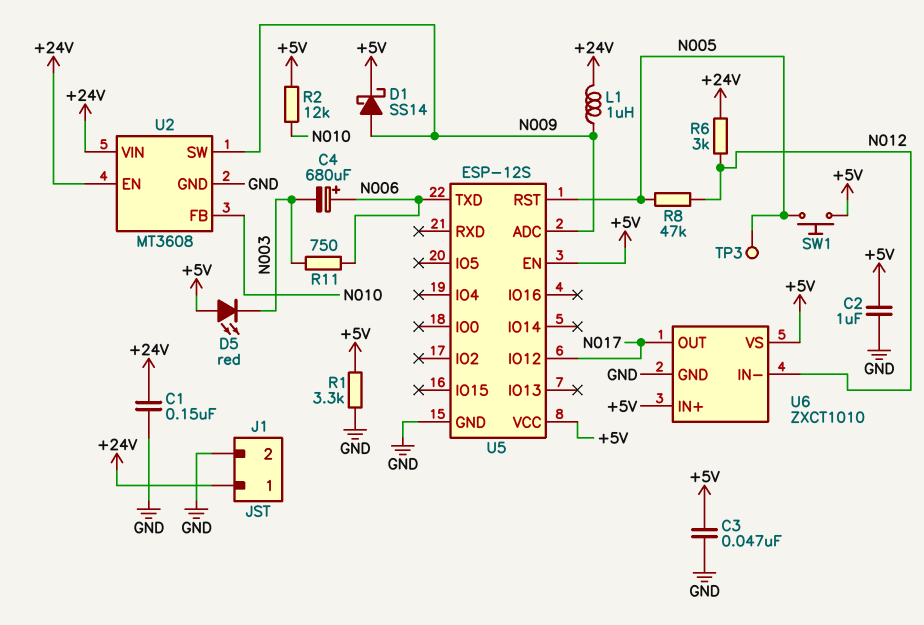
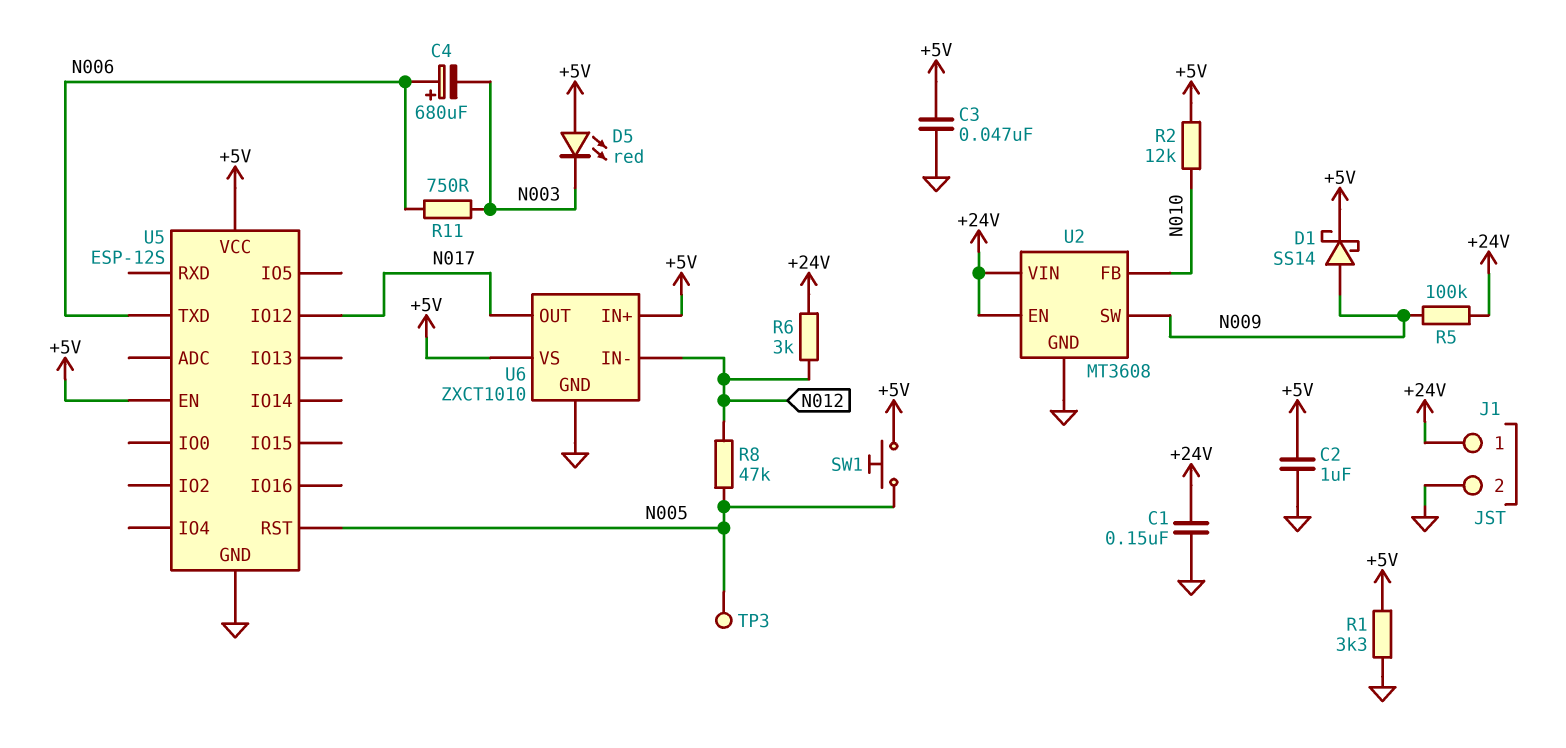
L1: 1uH (+24V, N009) -> none
R5: none -> 100k (+24V, N009)
U5 pin ADC: N009 -> none

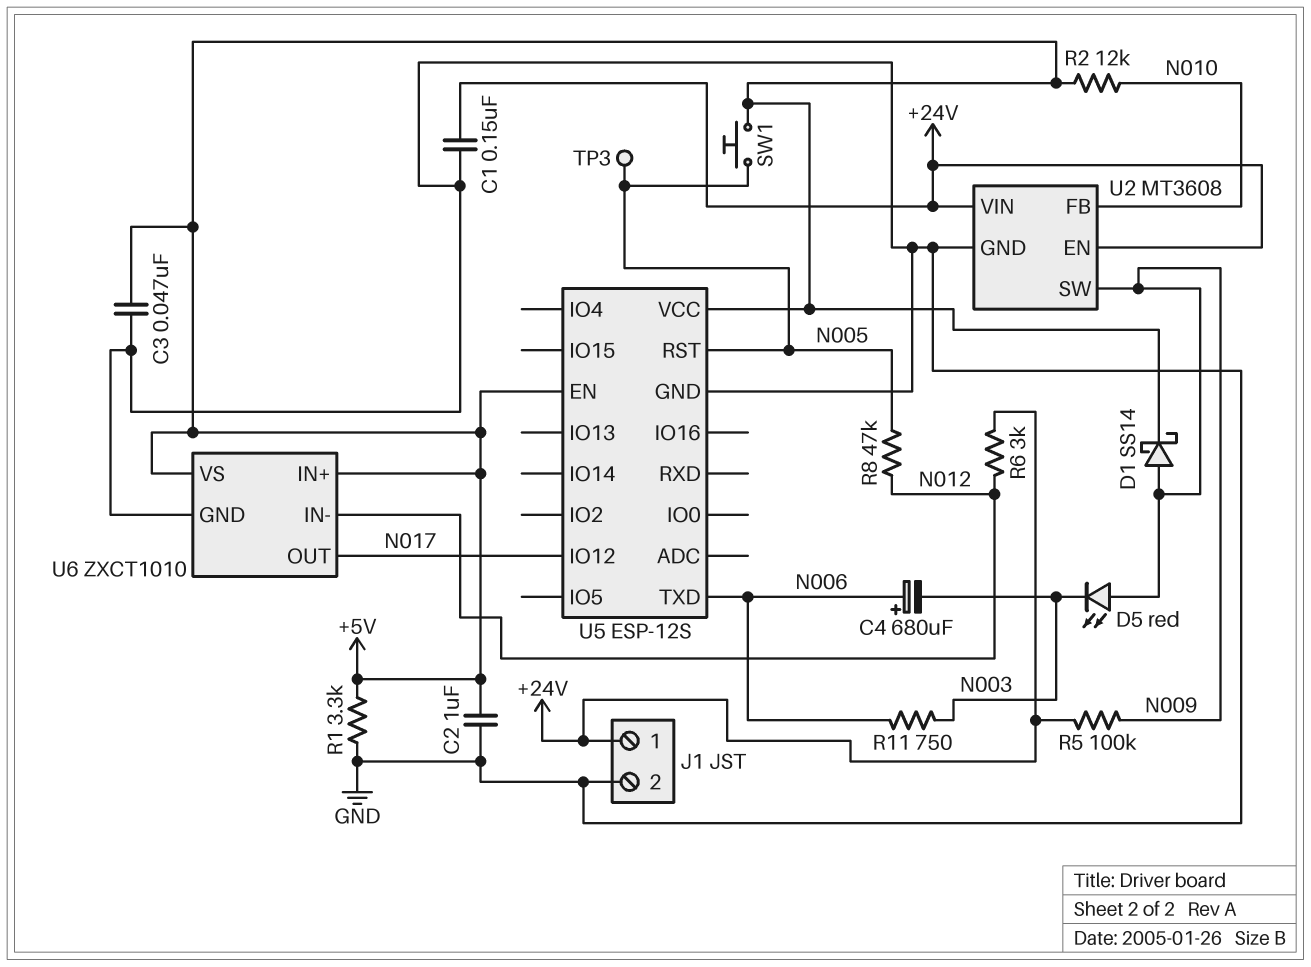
D5: LED red (A +5V, K N003) -> LED red (A N009, K N003)

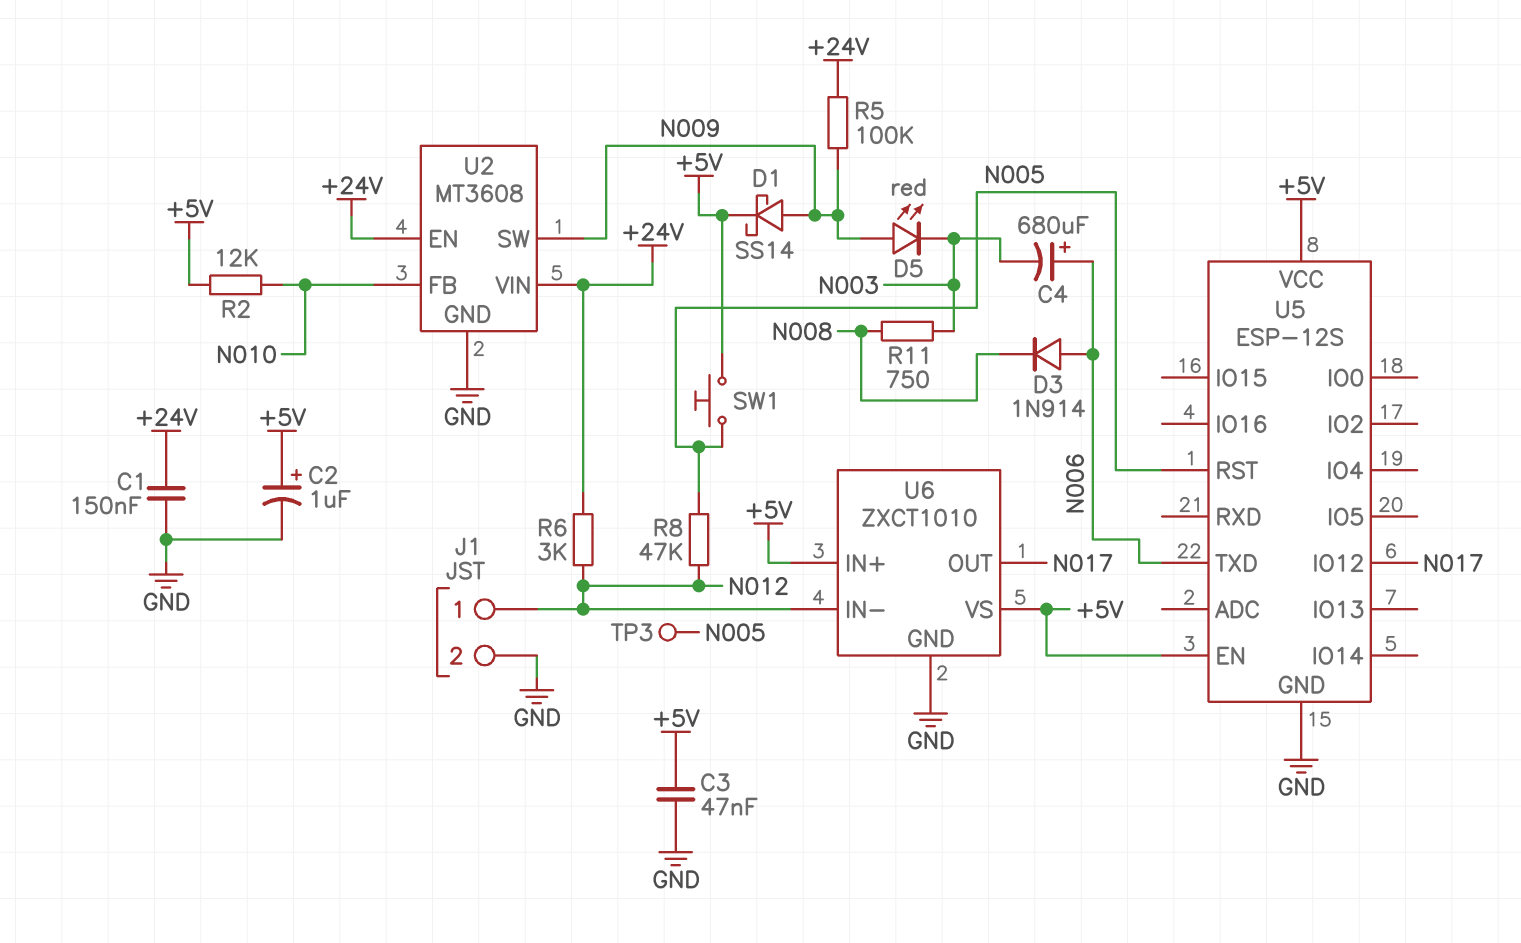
C2: 1uF (+5V, GND) -> 1uF (plus +5V, minus GND)
D3: none -> diode 1N914 (A N006, K N008)
J1 pin 1: +24V -> N012
R1: 3.3k (+5V, GND) -> none
R11: 750 (N003, N006) -> 750 (N003, N008)

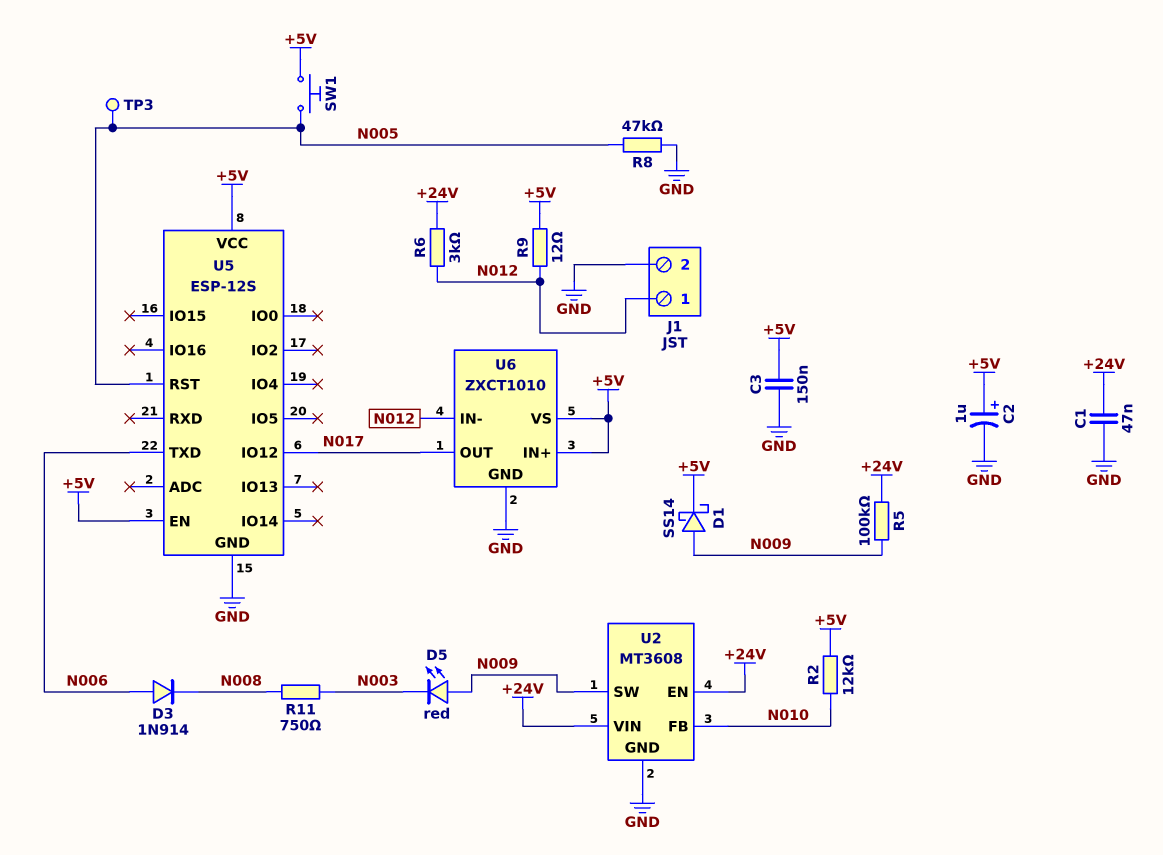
C1: 150nF (+24V, GND) -> 47nF (+24V, GND)
C3: 47nF (+5V, GND) -> 150nF (+5V, GND)
C4: 680uF (plus N006, minus N003) -> none
R8: 47k (N005, N012) -> 47k (GND, N005)
R9: none -> 12 (+5V, N012)

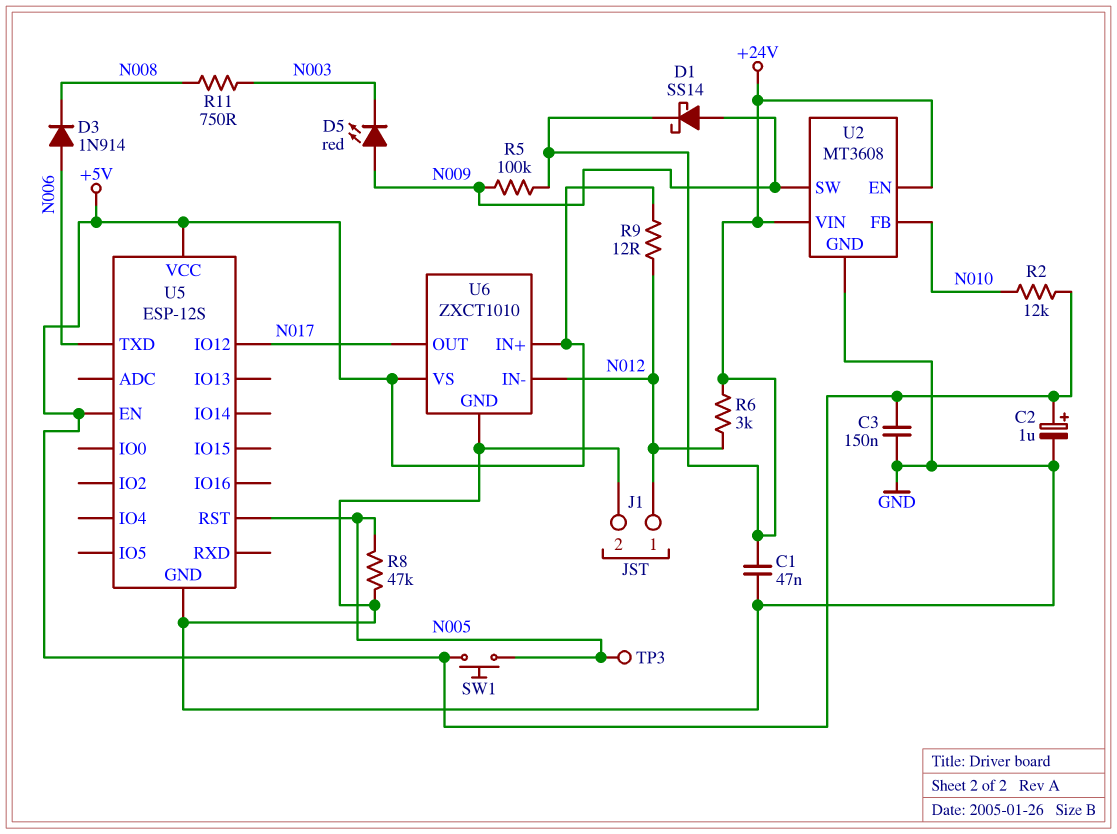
D1: schottky SS14 (A N009, K +5V) -> schottky SS14 (A N009, K +24V)

